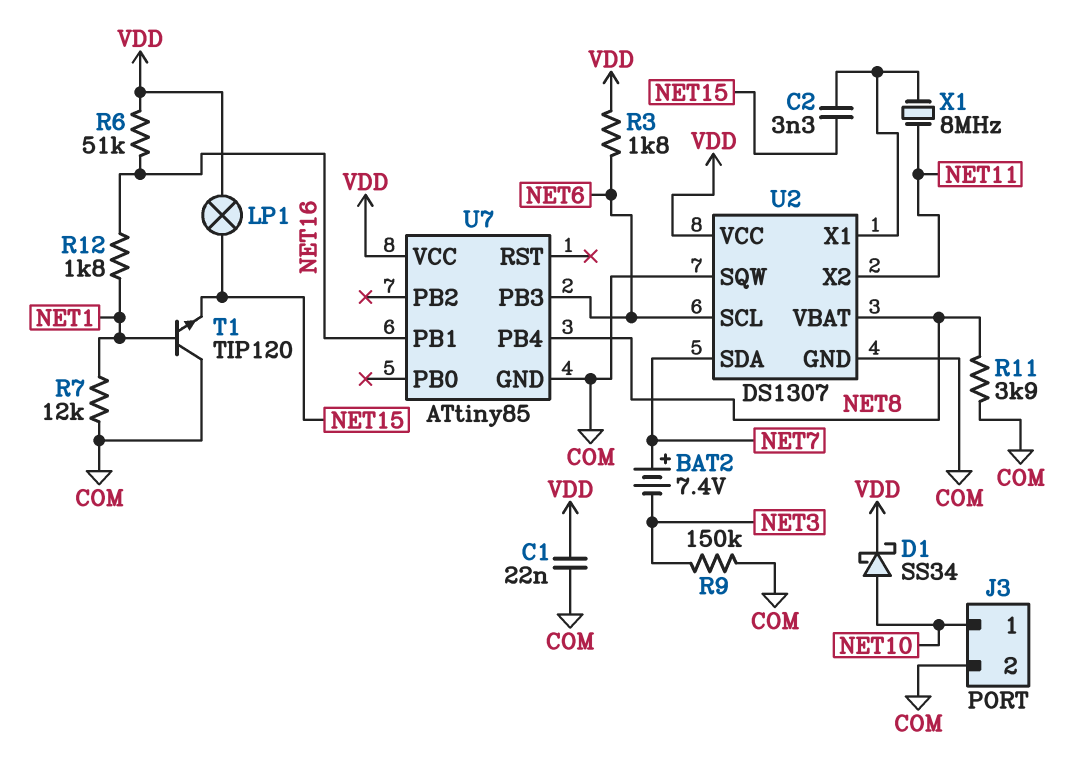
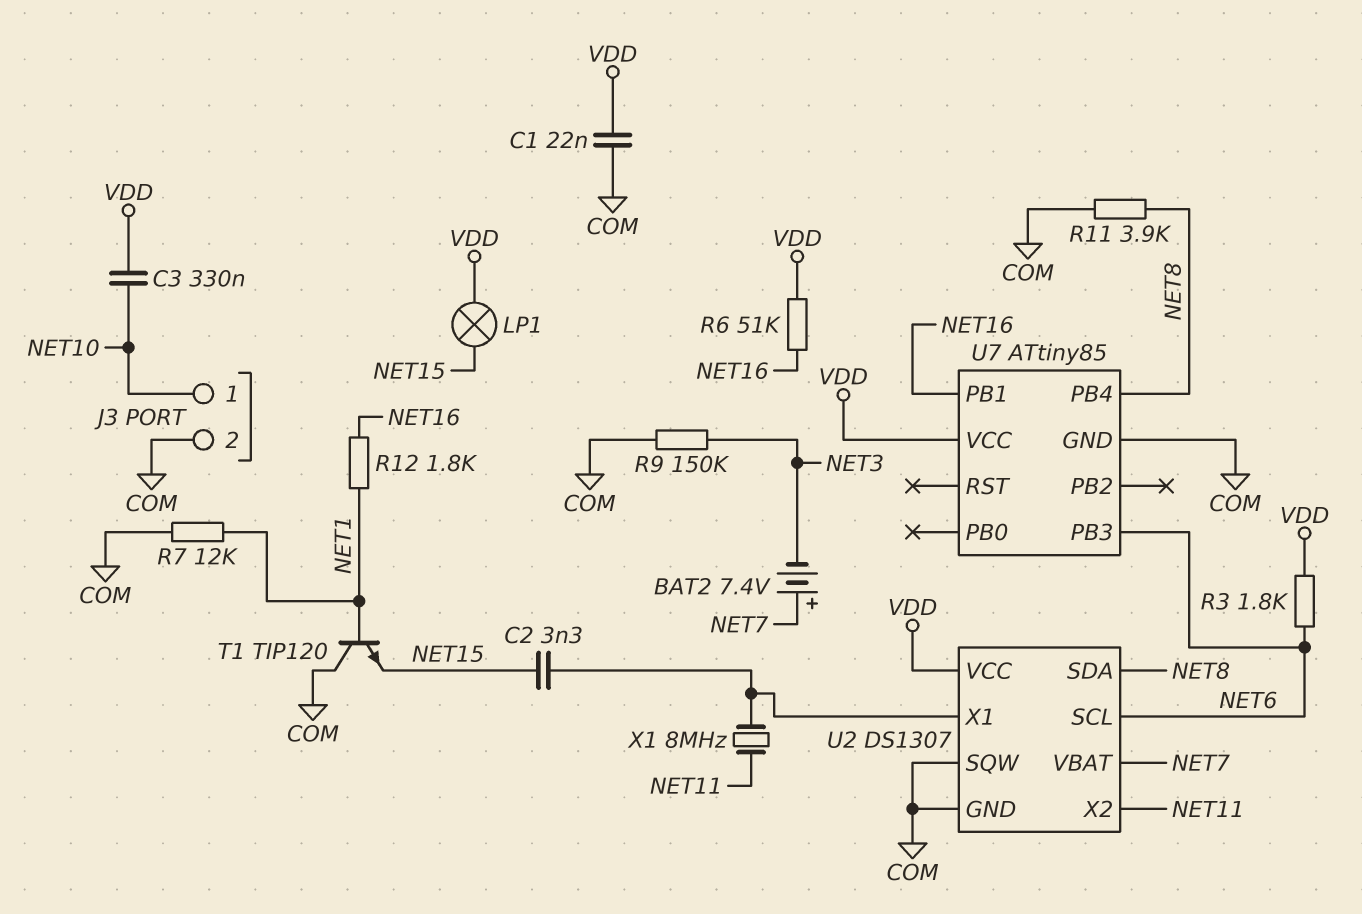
C3: none -> 330nF (NET10, VDD)
D1: schottky SS34 (A NET10, K VDD) -> none
U2 pin SDA: NET7 -> NET8
U2 pin VBAT: NET8 -> NET7

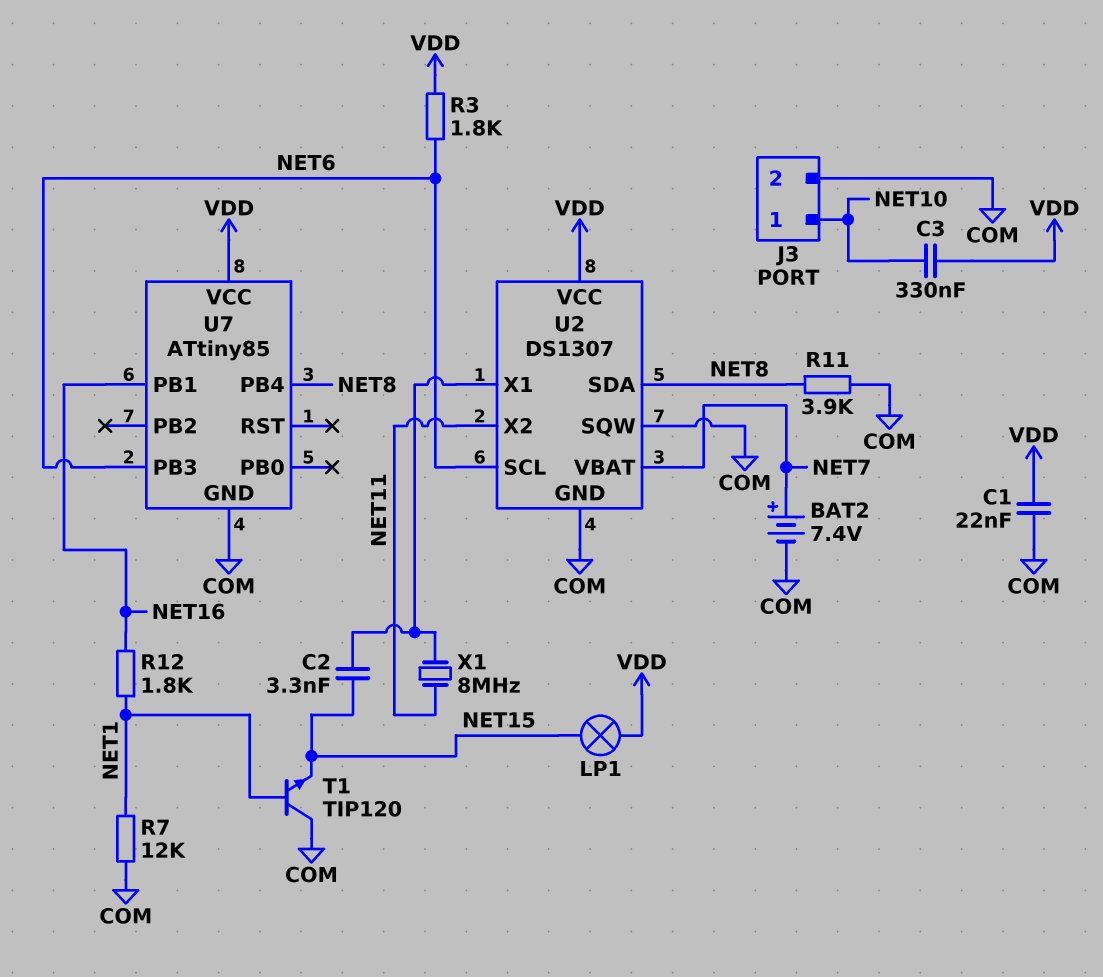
BAT2: 7.4V (plus NET7, minus NET3) -> 7.4V (plus NET7, minus COM)
R6: 51k (NET16, VDD) -> none
R9: 150k (COM, NET3) -> none

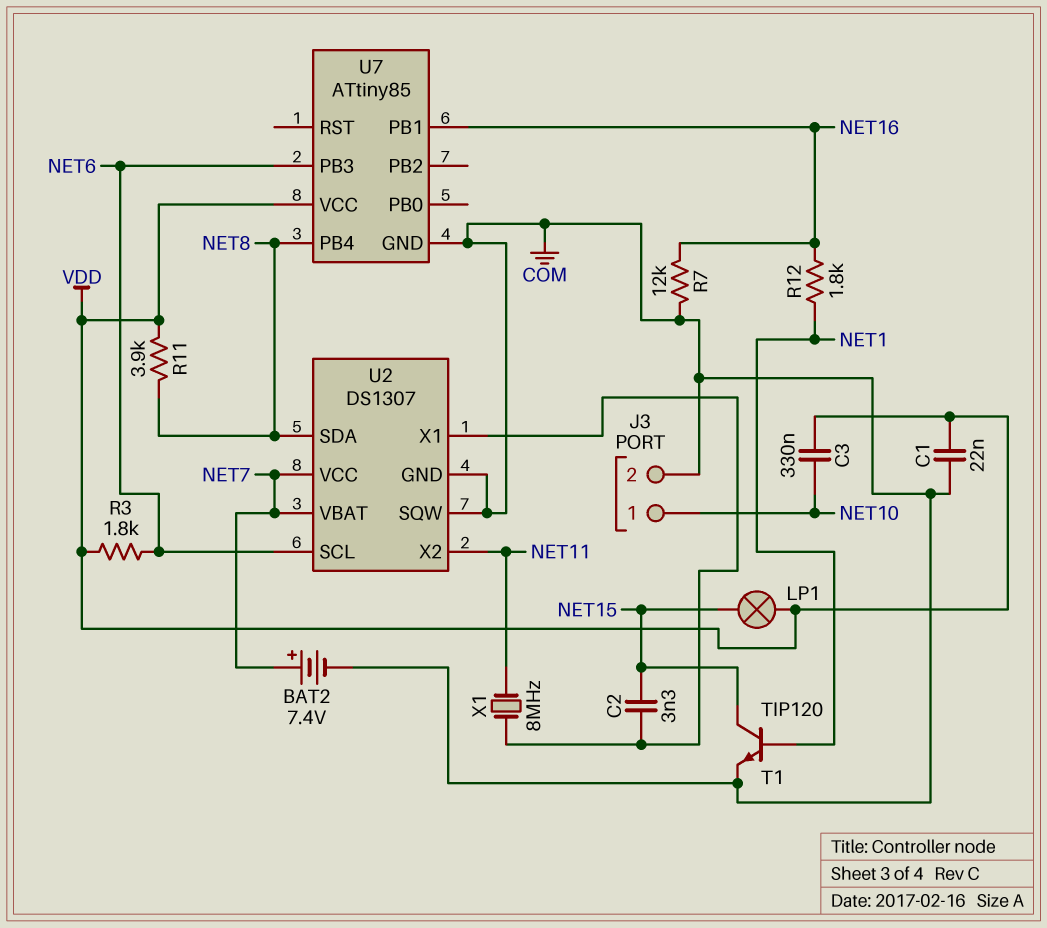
R7: 12k (COM, NET1) -> 12k (COM, NET16)
R11: 3.9k (COM, NET8) -> 3.9k (NET8, VDD)
T1: NPN TIP120 (B NET1, C COM, E NET15) -> NPN TIP120 (B NET1, C NET15, E COM)
U2 pin VCC: VDD -> NET7

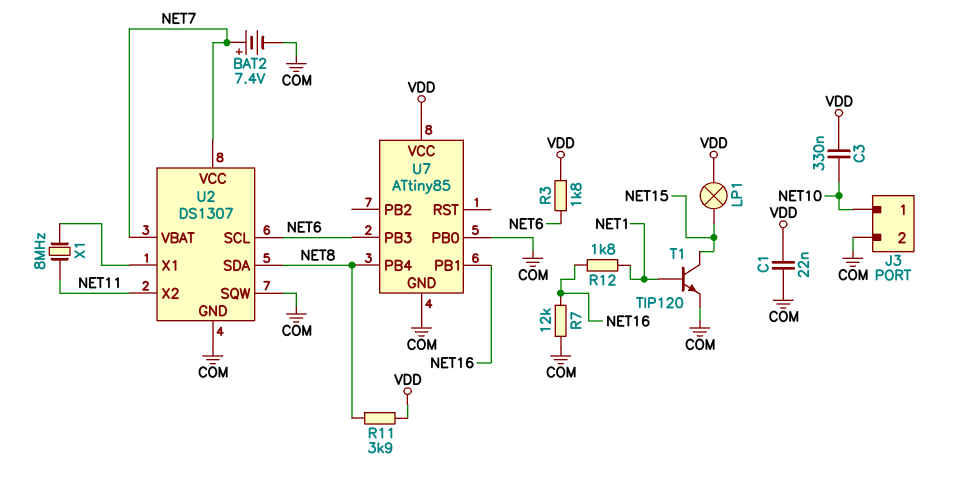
C2: 3.3nF (NET15, U2/X1) -> none
U7 pin PB0: none -> COM

